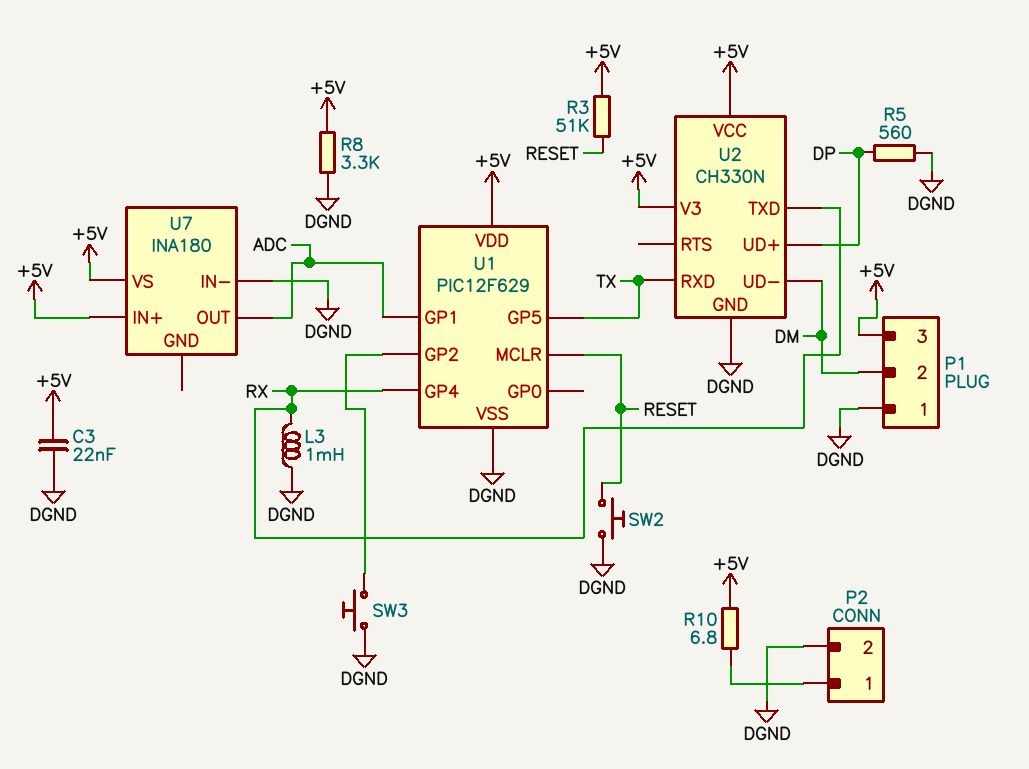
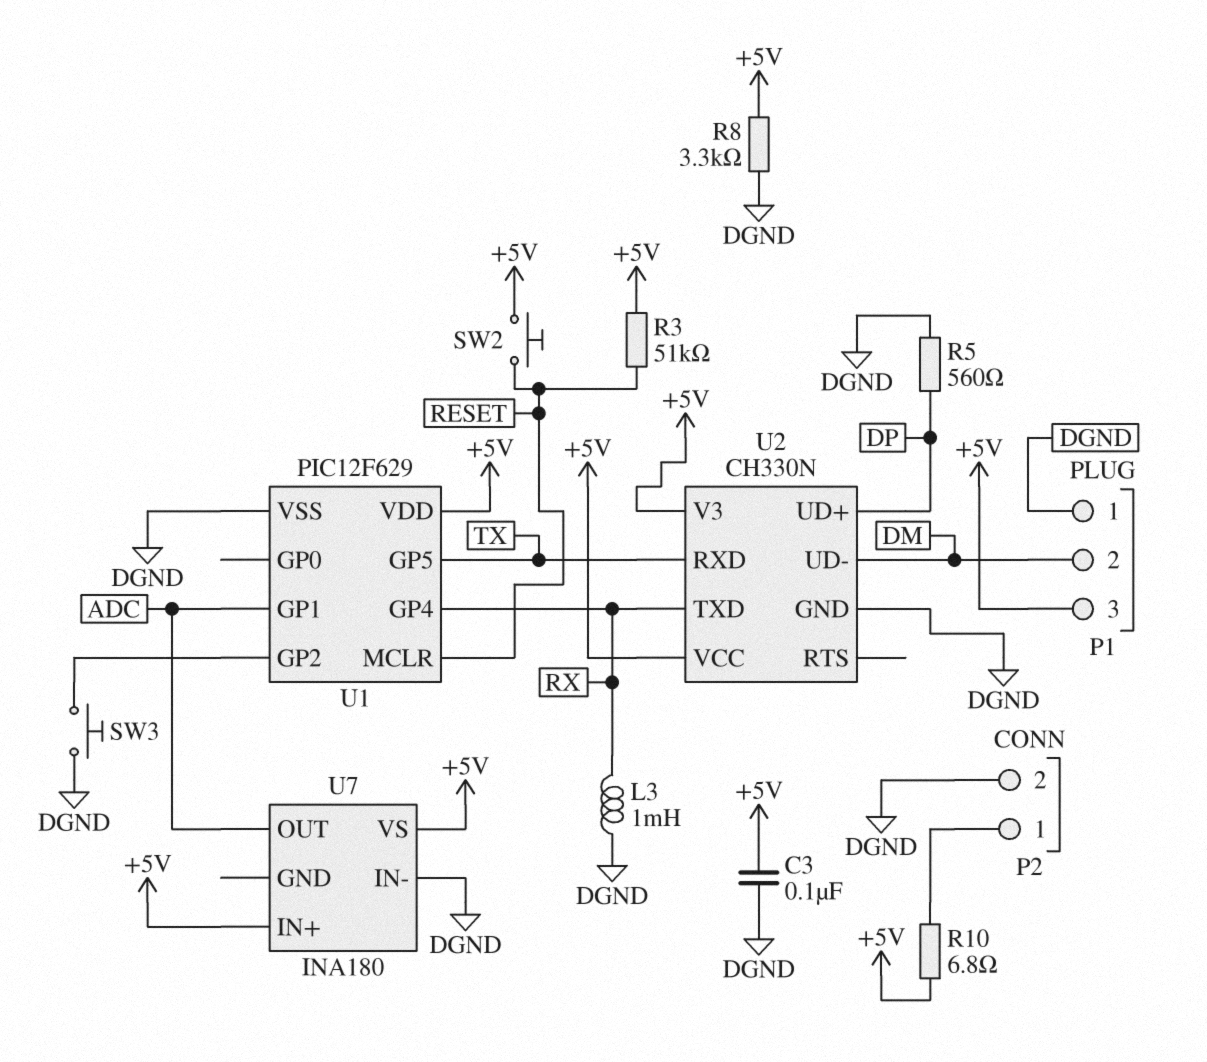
C3: 22nF (+5V, DGND) -> 100nF (+5V, DGND)
SW2: button (DGND, RESET) -> button (+5V, RESET)

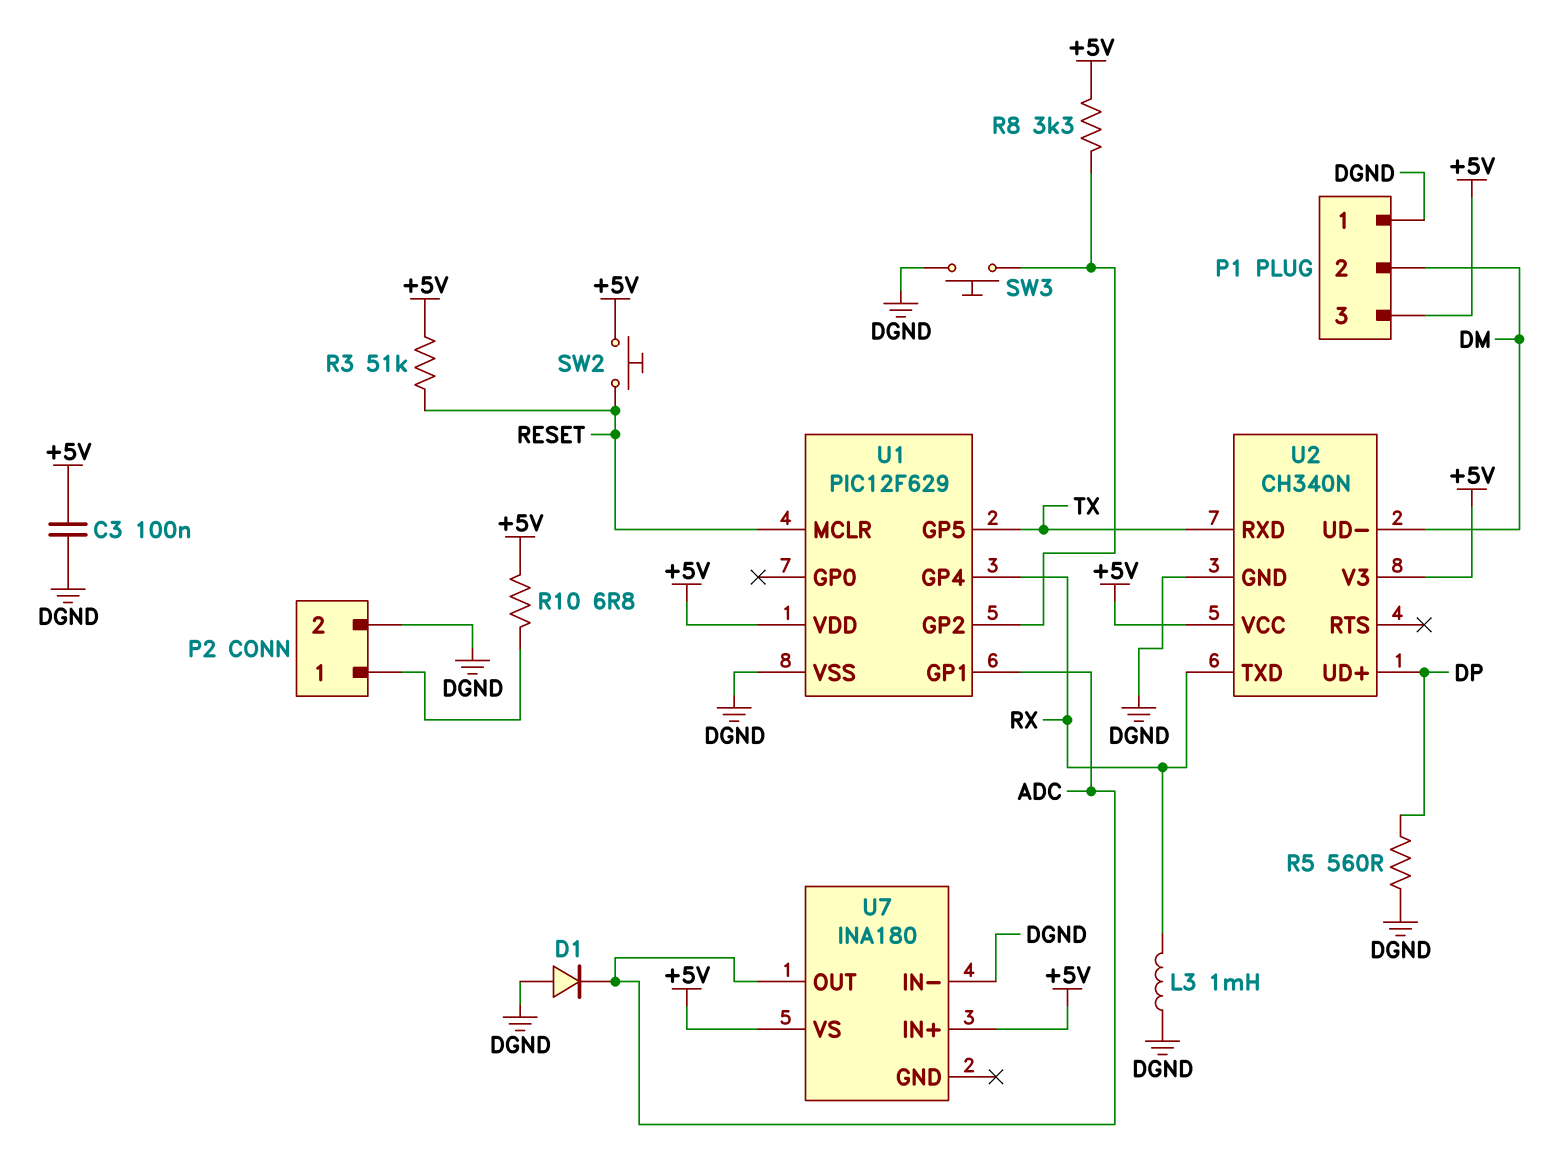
D1: none -> diode (A DGND, K ADC)
R8: 3.3k (+5V, DGND) -> 3.3k (+5V, U1/GP2)
U2: CH330N -> CH340N

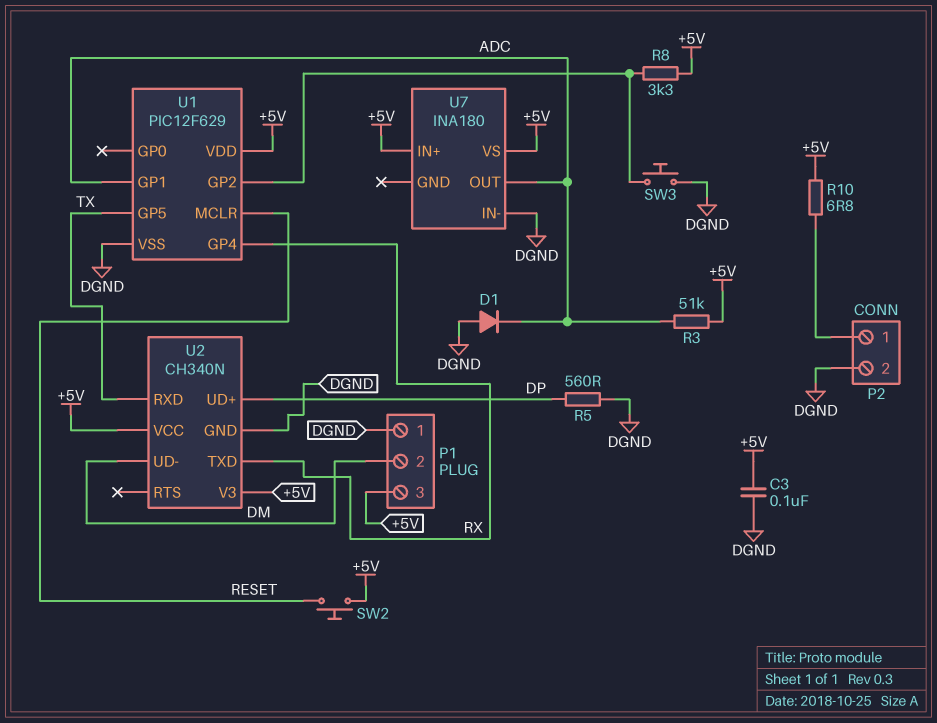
L3: 1mH (DGND, RX) -> none
R3: 51k (+5V, RESET) -> 51k (+5V, ADC)

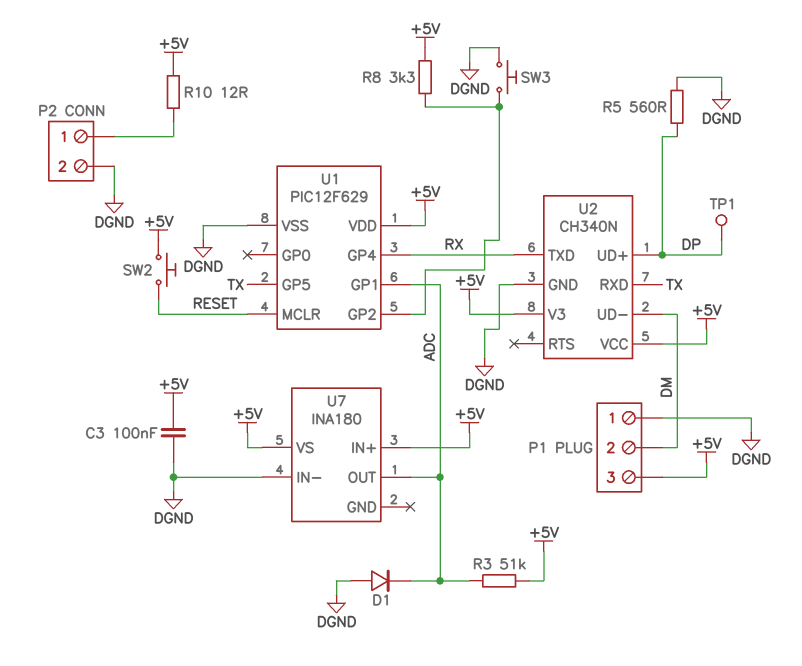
R10: 6.8 (+5V, P2/1) -> 12 (+5V, P2/1)
TP1: none -> test point (DP)

